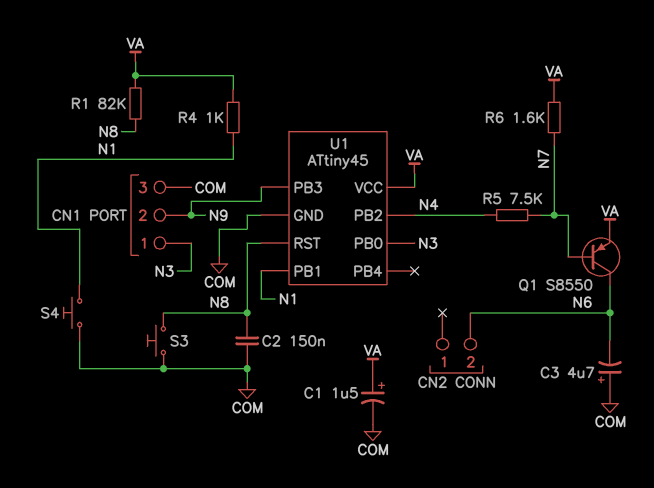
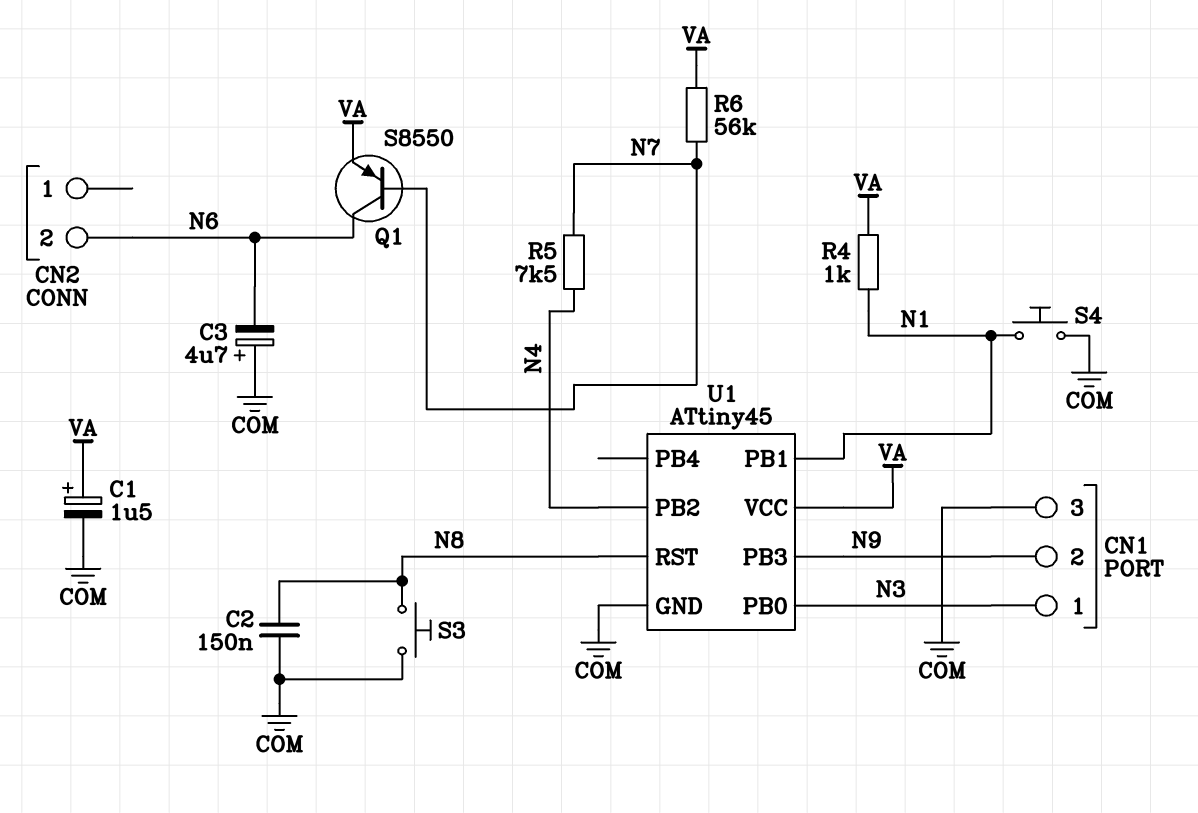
R1: 82k (N8, VA) -> none
R6: 1.6k (N7, VA) -> 56k (N7, VA)

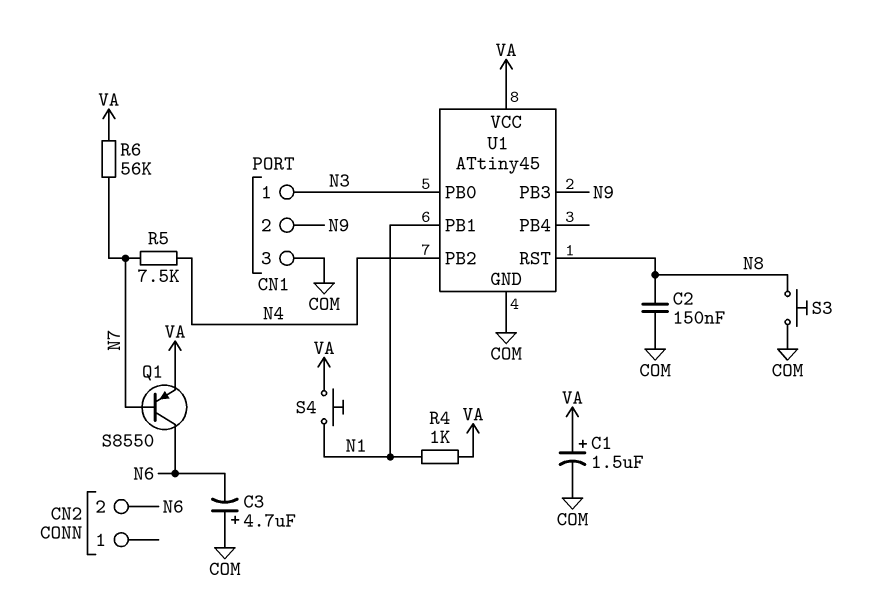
S4: button (COM, N1) -> button (N1, VA)

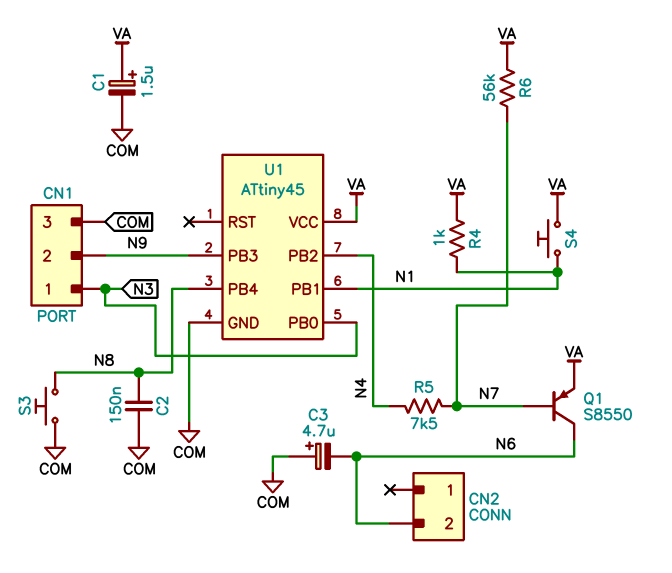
U1 pin PB4: none -> N8
U1 pin RST: N8 -> none

